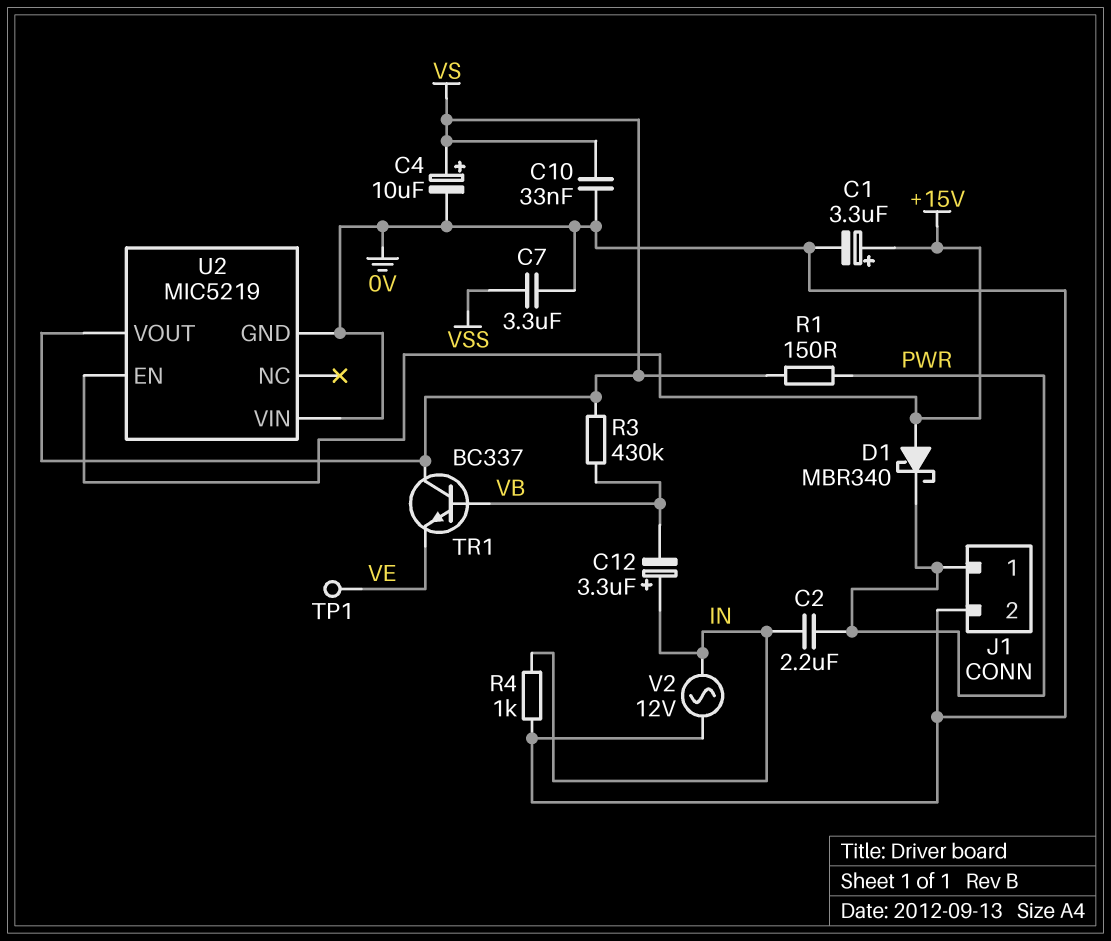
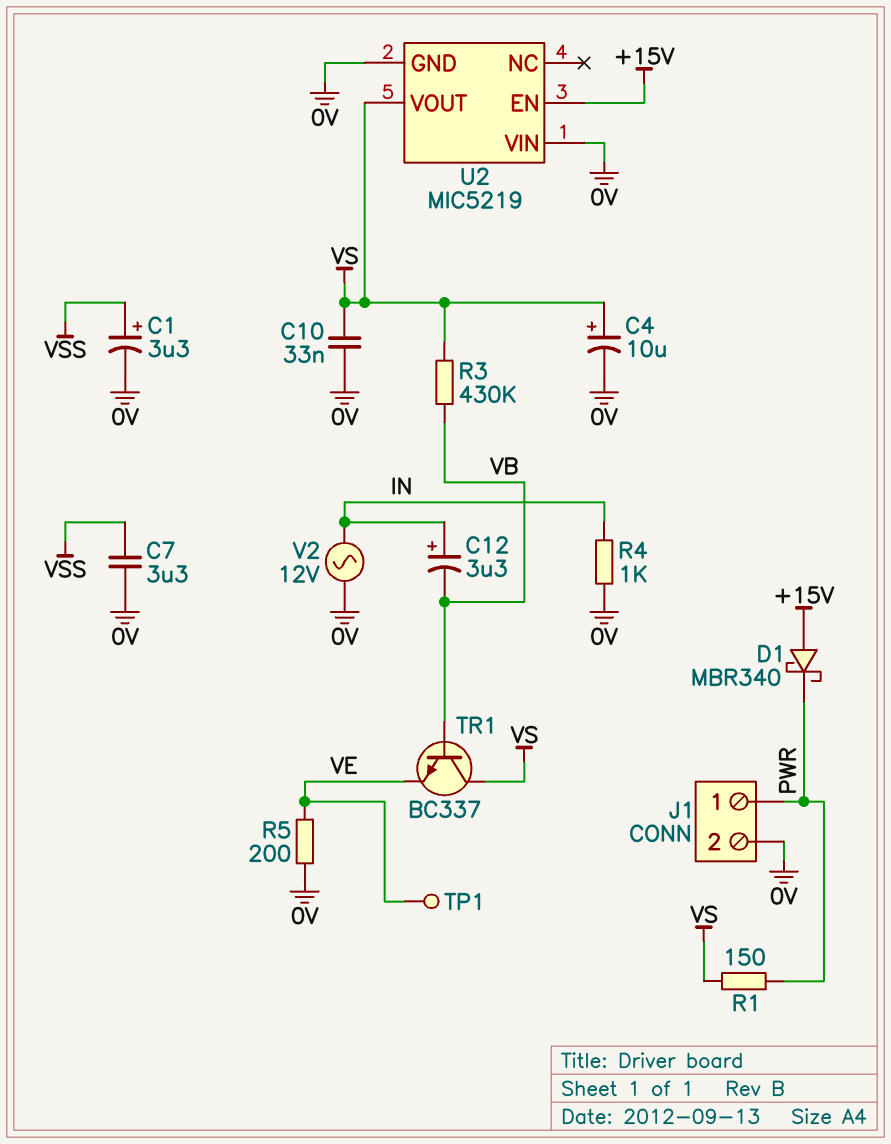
C1: 3.3uF (plus +15V, minus 0V) -> 3.3uF (plus VSS, minus 0V)
C2: 2.2uF (IN, PWR) -> none
R5: none -> 200 (0V, VE)

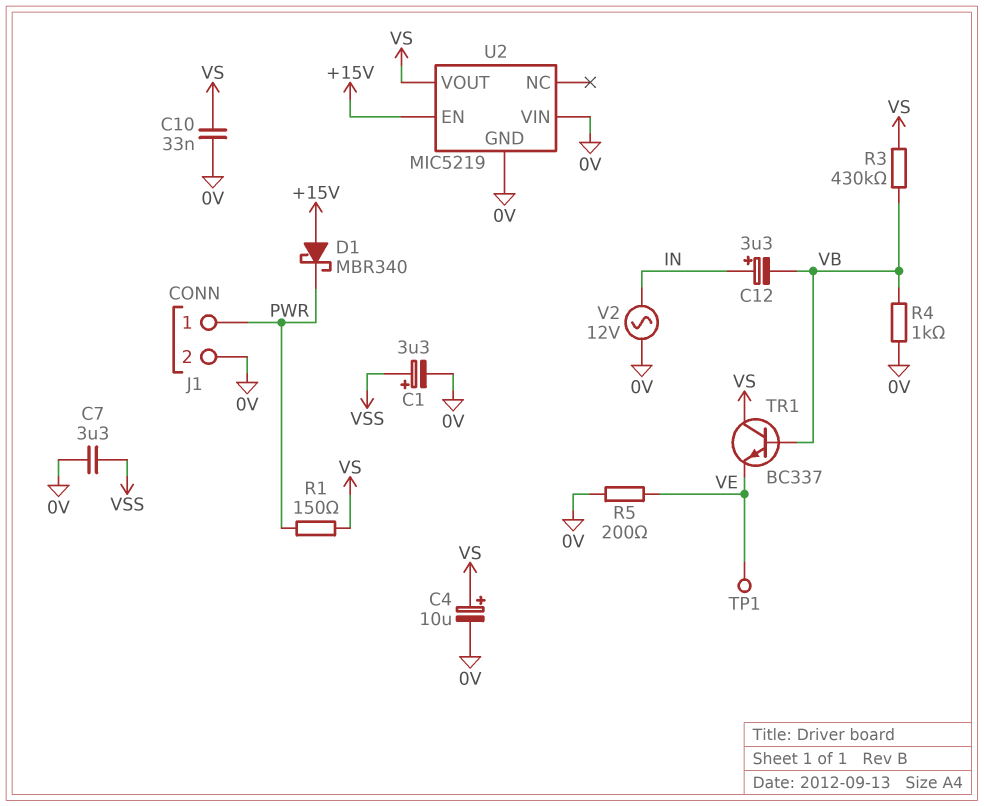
R4: 1k (0V, IN) -> 1k (0V, VB)

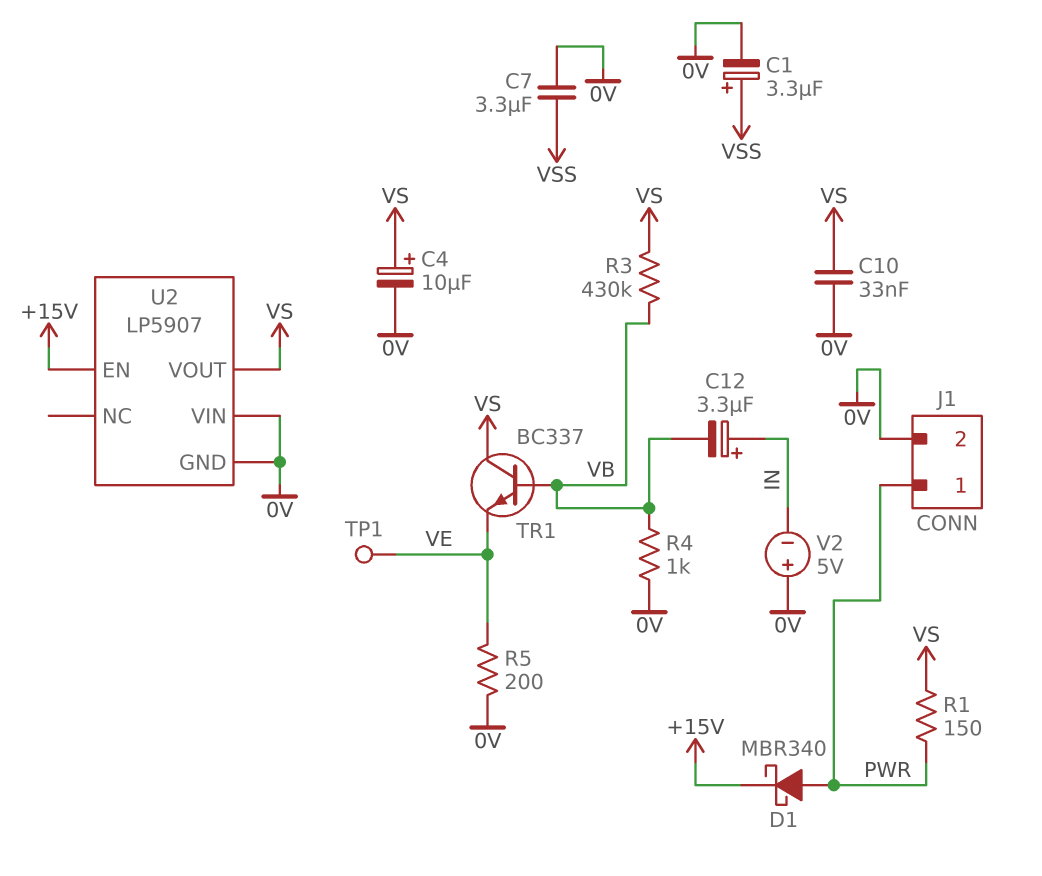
D1: schottky MBR340 (A +15V, K PWR) -> schottky MBR340 (A PWR, K +15V)
U2: MIC5219 -> LP5907
V2: AC 12V (0V, IN) -> 5V (plus 0V, minus IN)

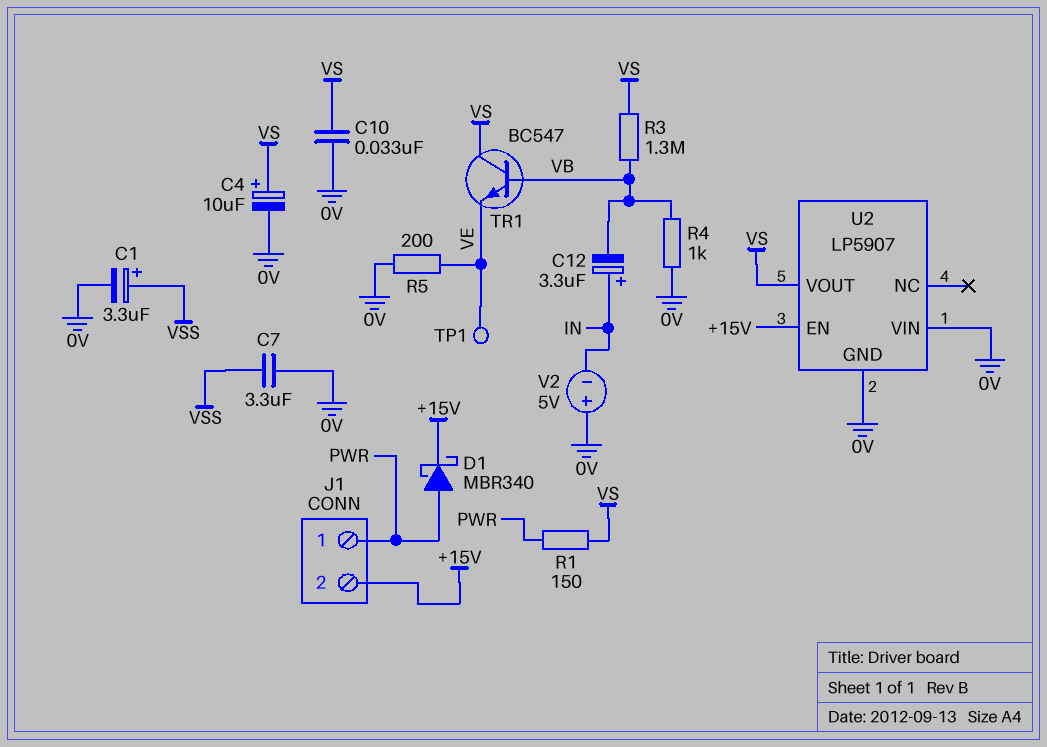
J1 pin 2: 0V -> +15V
R3: 430k (VB, VS) -> 1.3M (VB, VS)
TR1: NPN BC337 (B VB, C VS, E VE) -> NPN BC547 (B VB, C VS, E VE)

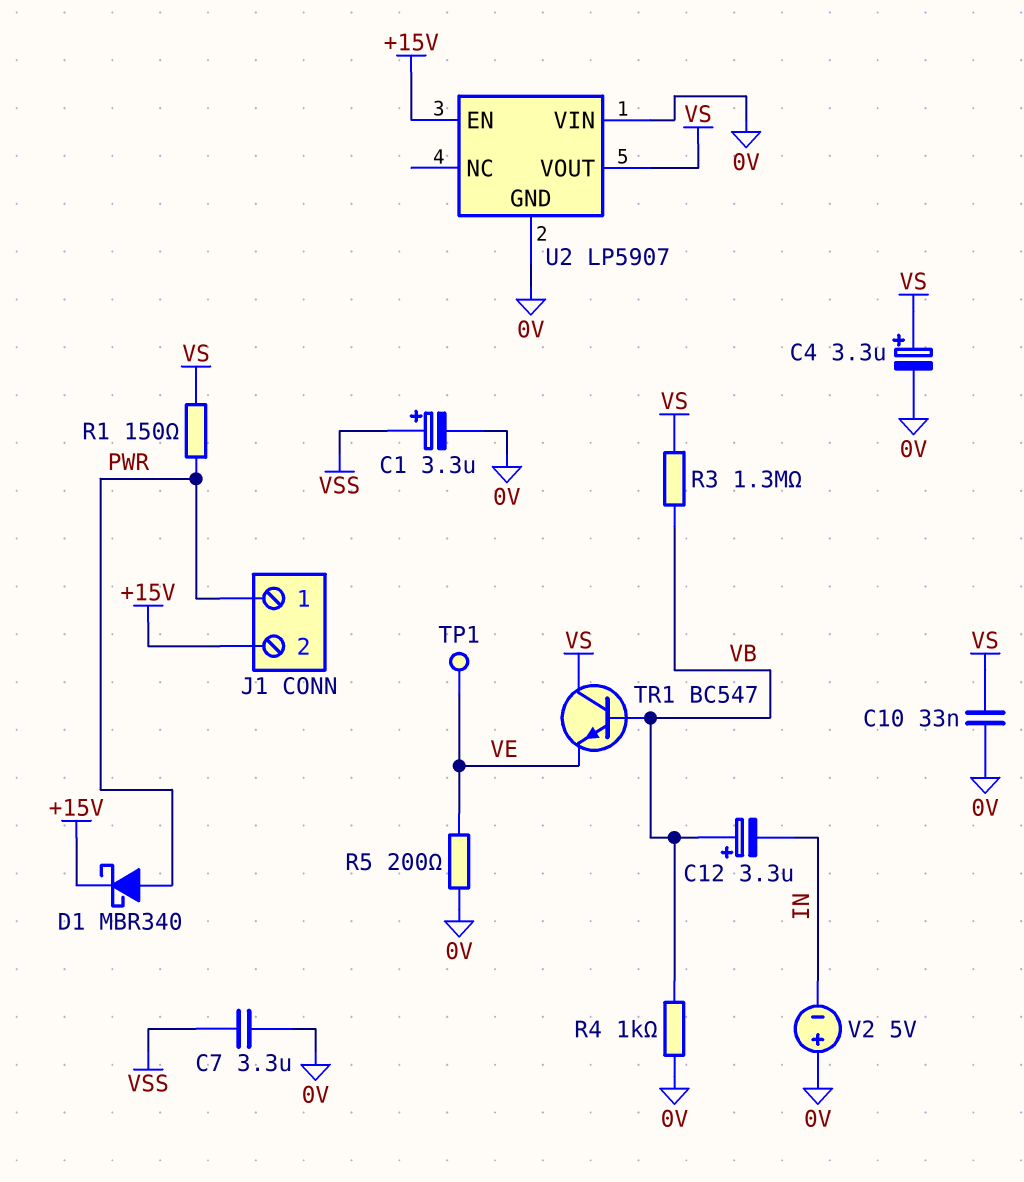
C4: 10uF (plus VS, minus 0V) -> 3.3uF (plus VS, minus 0V)
C12: 3.3uF (plus IN, minus VB) -> 3.3uF (plus VB, minus IN)

